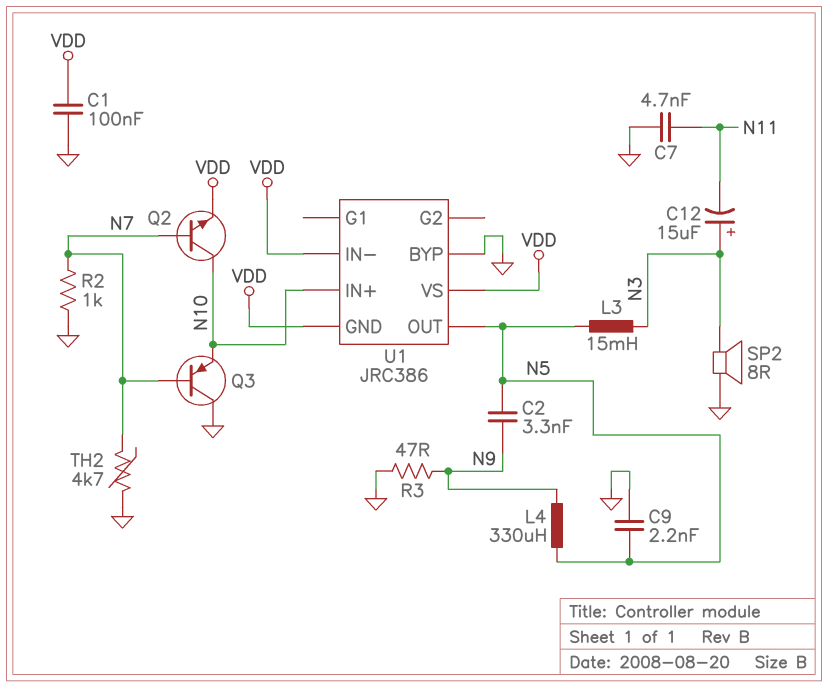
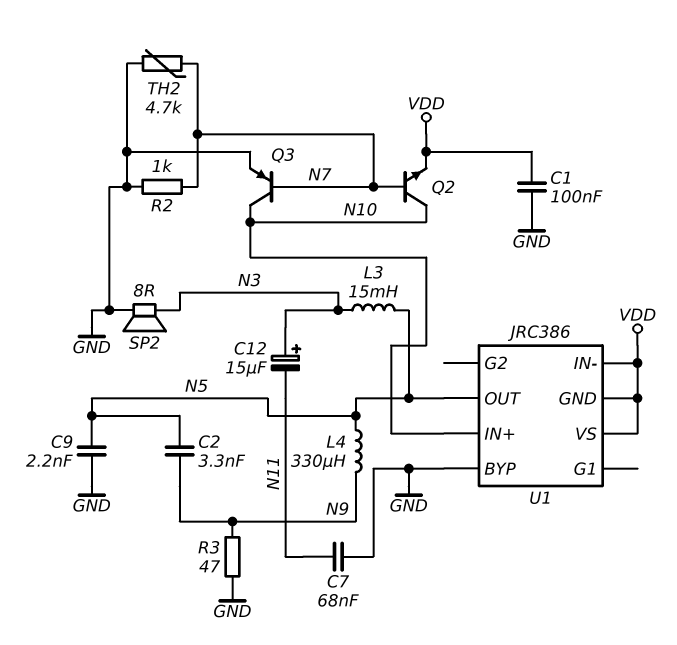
C7: 4.7nF (GND, N11) -> 68nF (GND, N11)
Q3: PNP (B N7, C GND, E N10) -> PNP (B N7, C N10, E GND)

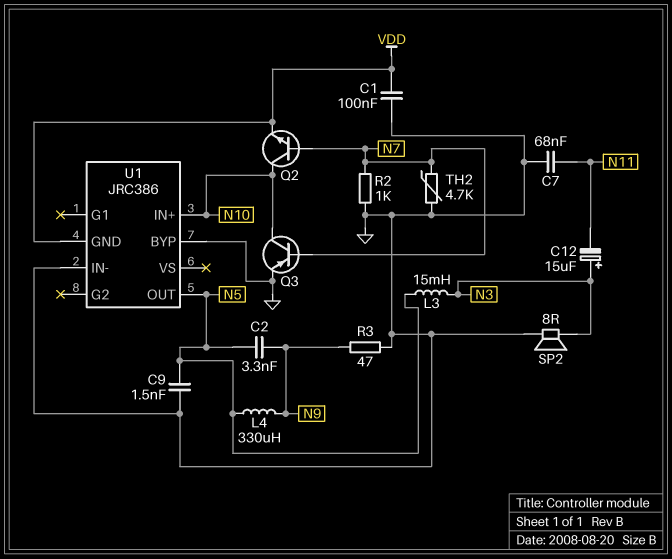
C9: 2.2nF (GND, N5) -> 1.5nF (GND, N5)
U1 pin IN-: VDD -> GND
U1 pin VS: VDD -> none

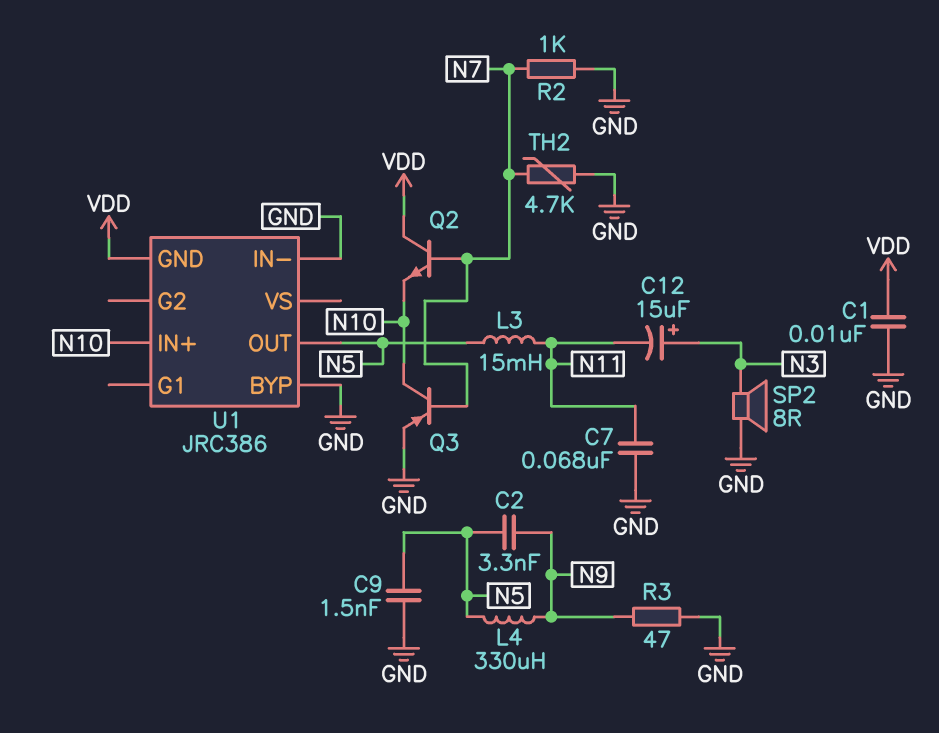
C1: 100nF (GND, VDD) -> 10nF (GND, VDD)
L3: 15mH (N3, N5) -> 15mH (N5, N11)
Q2: NPN (B N7, C N10, E VDD) -> NPN (B N7, C VDD, E N10)

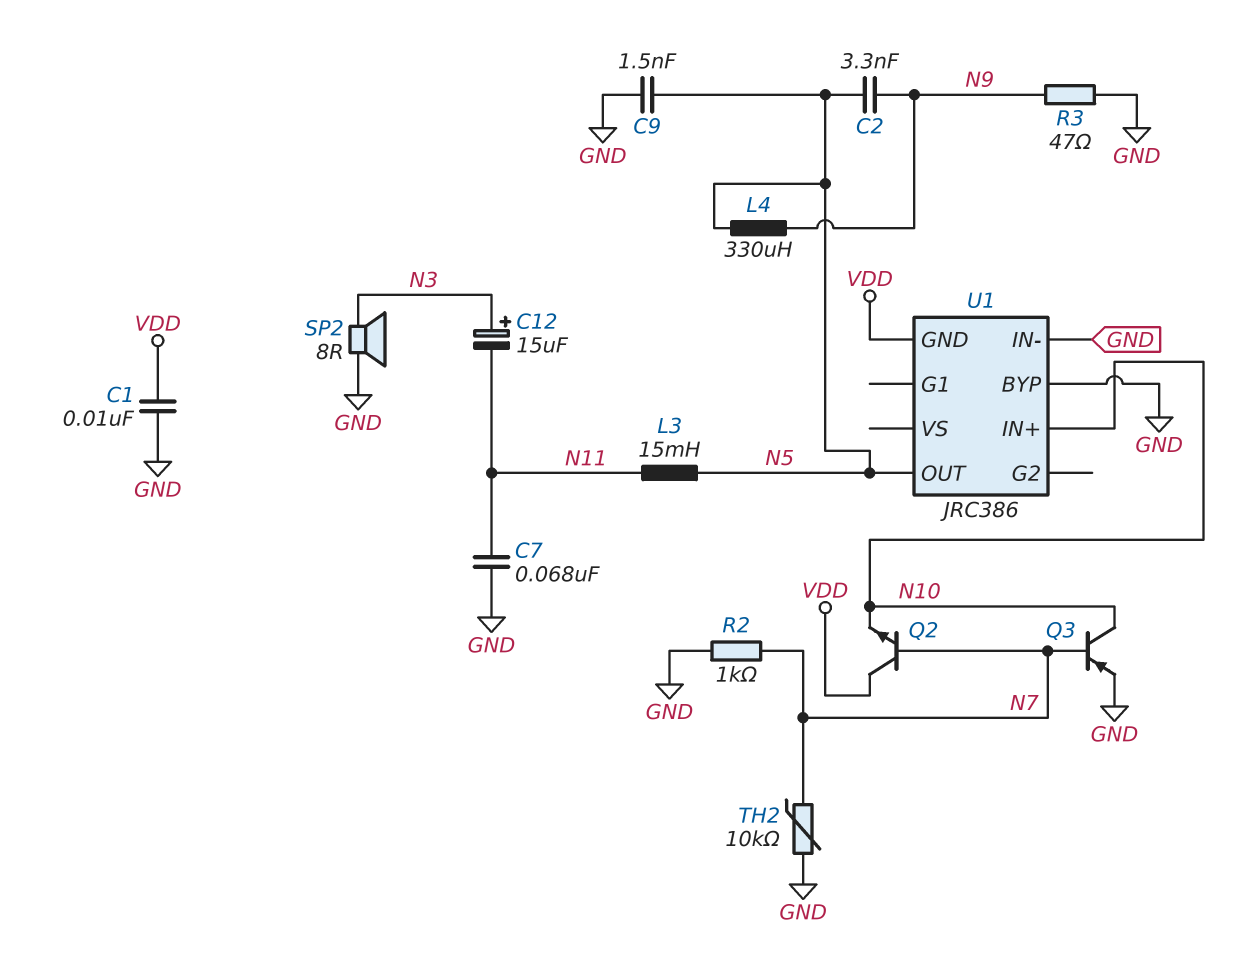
TH2: 4.7k (GND, N7) -> 10k (GND, N7)

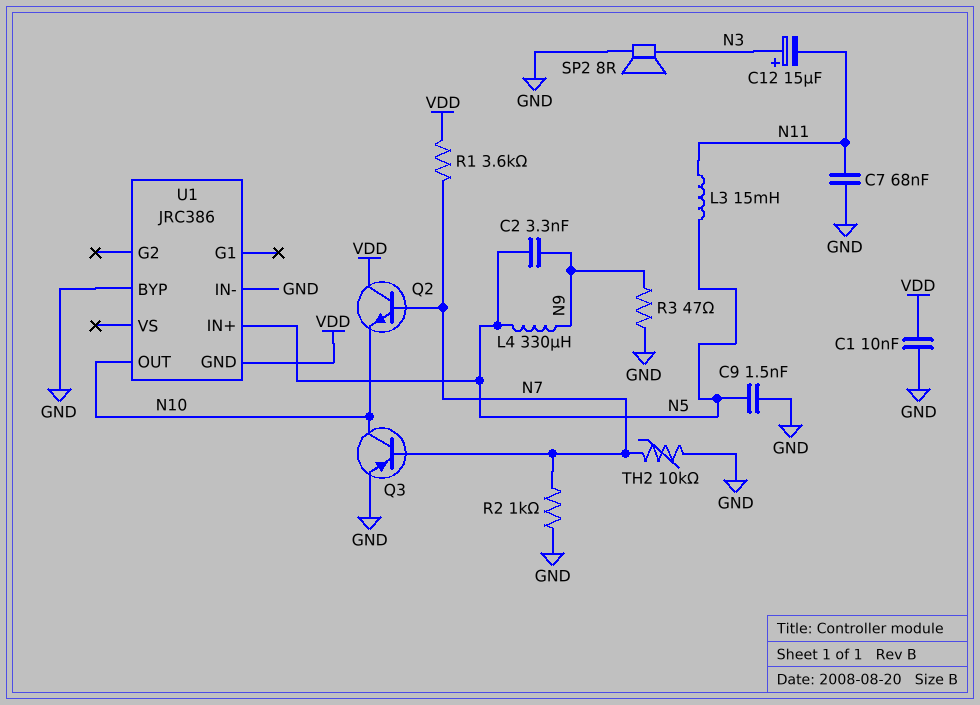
R1: none -> 3.6k (N7, VDD)
U1 pin IN+: N10 -> N5
U1 pin OUT: N5 -> N10

